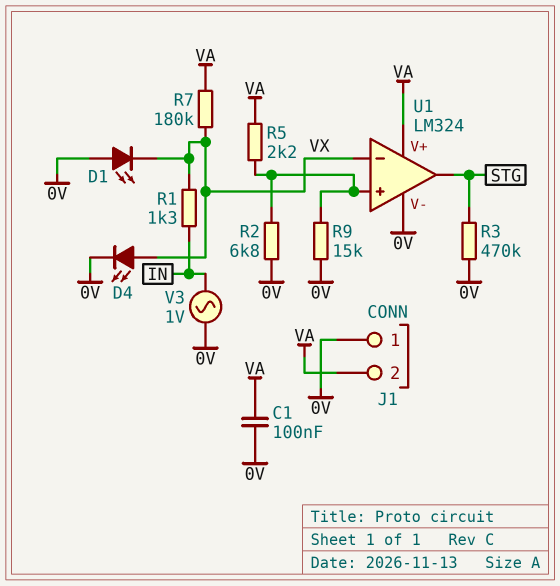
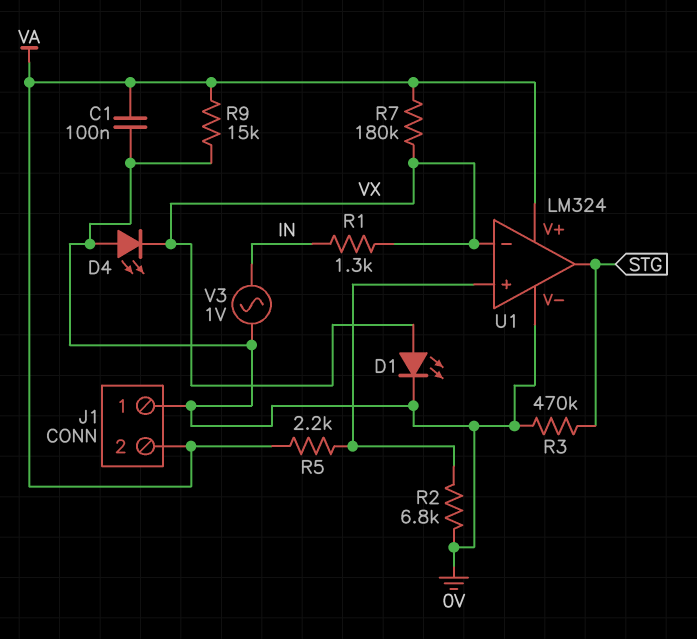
D1: LED (A 0V, K VX) -> LED (A VX, K 0V)
D4: LED (A VX, K 0V) -> LED (A 0V, K VX)
R9: 15k (0V, U1/in+) -> 15k (0V, VA)

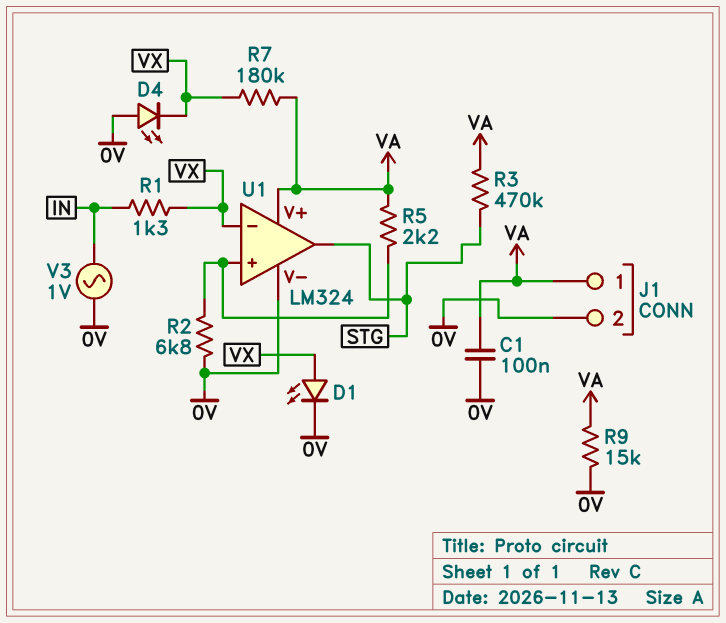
J1 pin 1: 0V -> VA
J1 pin 2: VA -> 0V
R3: 470k (0V, STG) -> 470k (STG, VA)

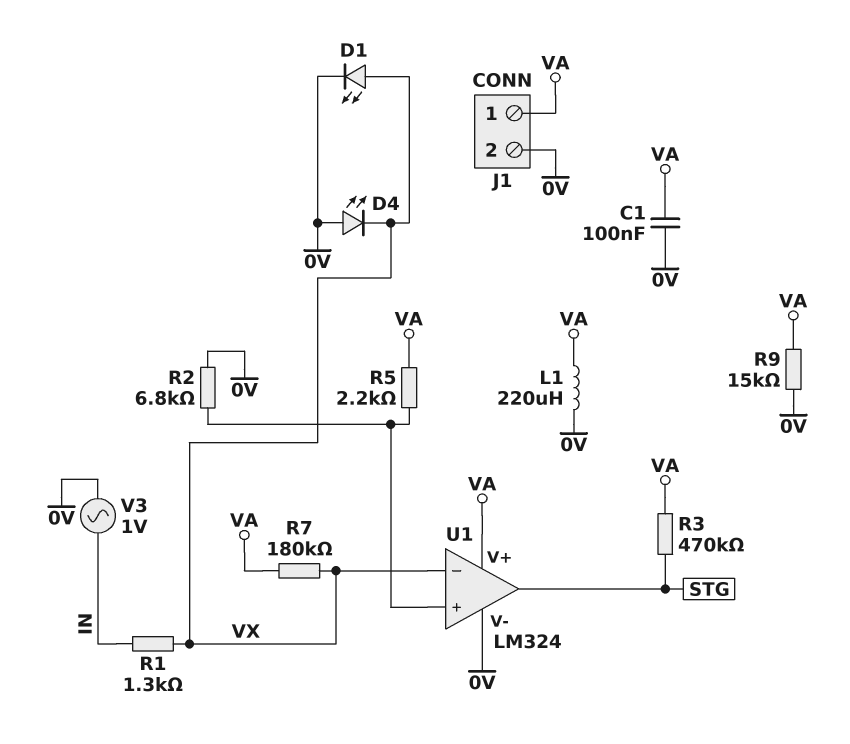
L1: none -> 220uH (0V, VA)

